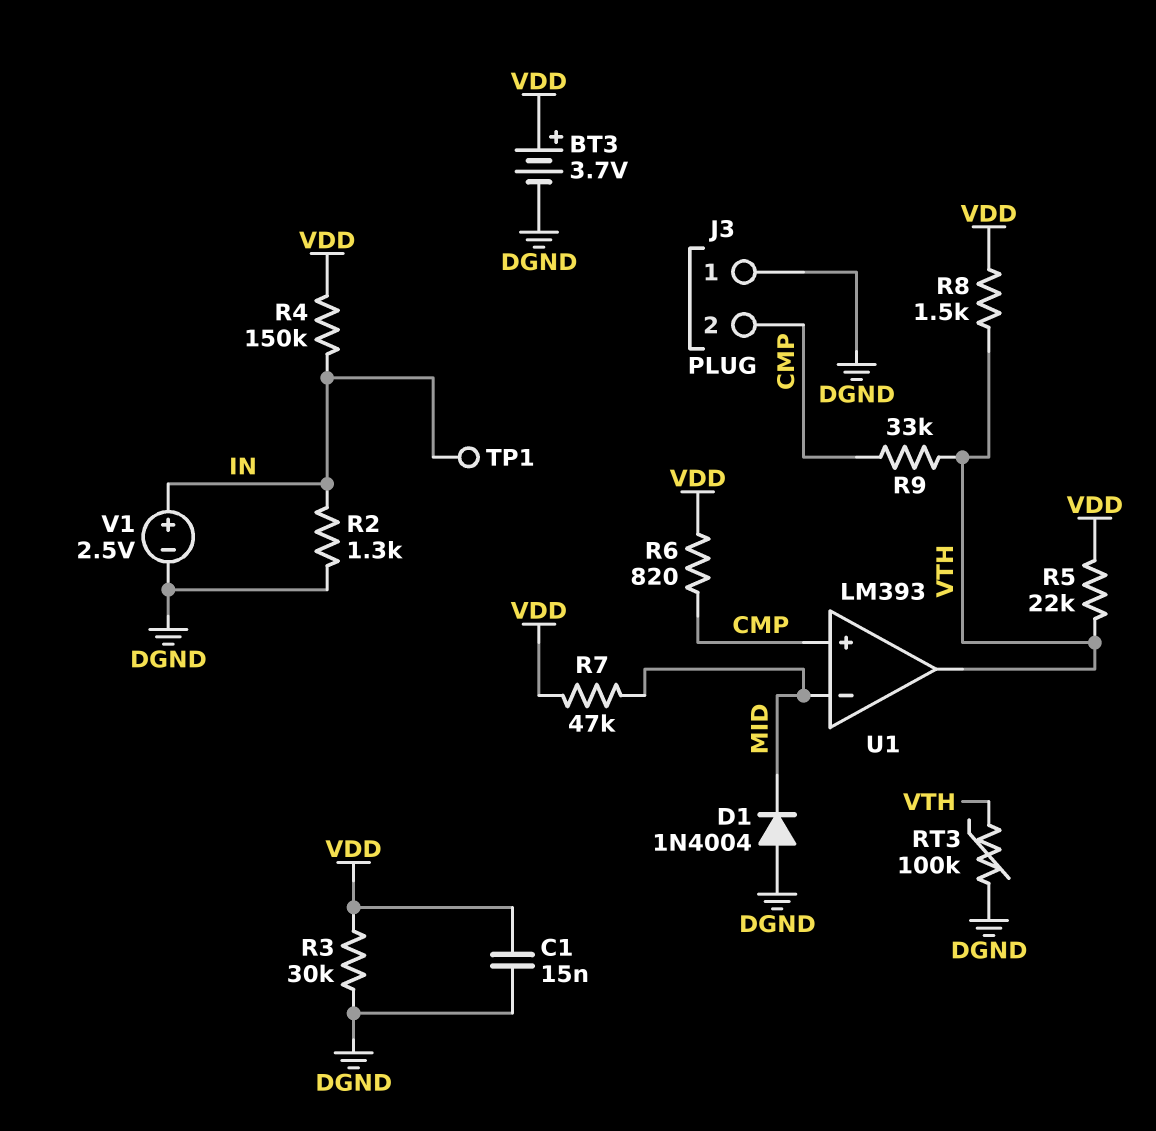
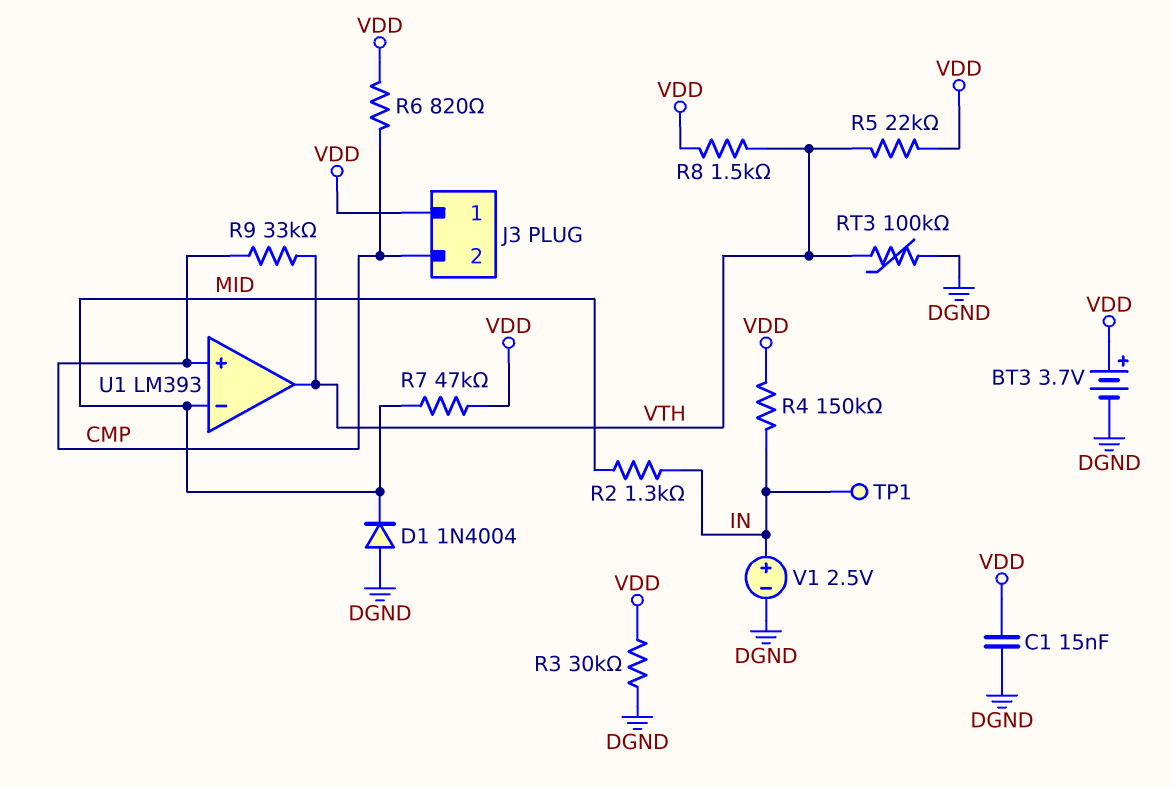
J3 pin 1: DGND -> VDD
R2: 1.3k (DGND, IN) -> 1.3k (IN, MID)

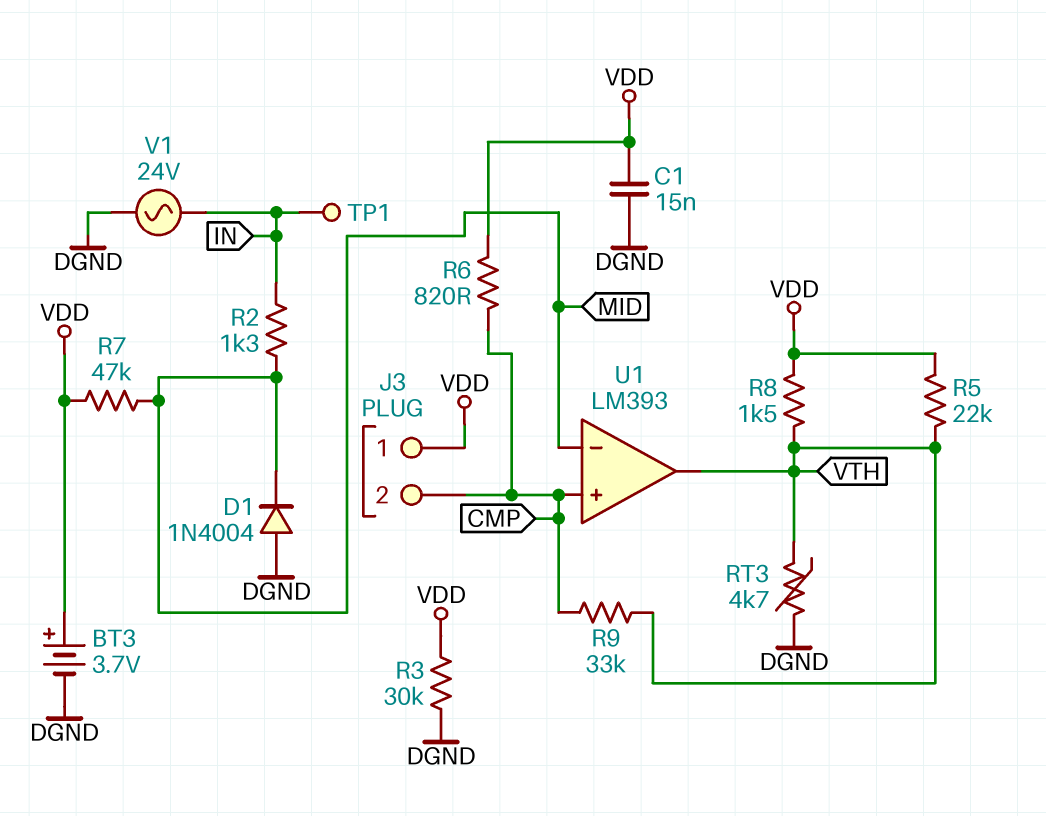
R4: 150k (IN, VDD) -> none
RT3: 100k (DGND, VTH) -> 4.7k (DGND, VTH)
V1: 2.5V (plus IN, minus DGND) -> AC 24V (DGND, IN)

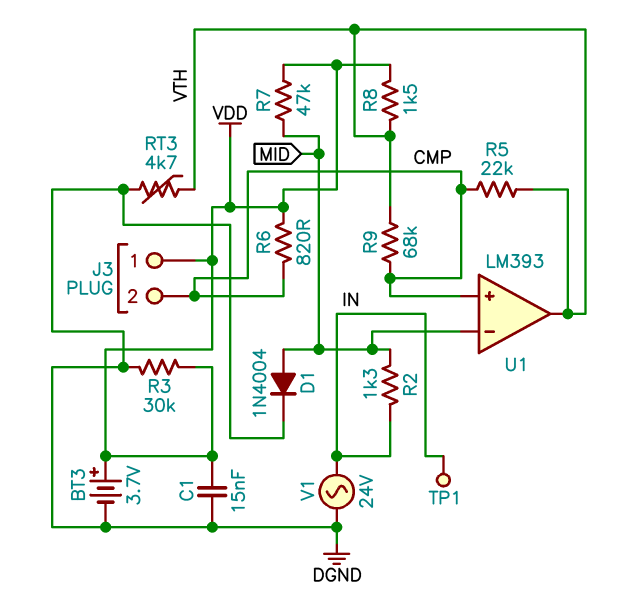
D1: diode 1N4004 (A DGND, K MID) -> diode 1N4004 (A MID, K DGND)
R5: 22k (VDD, VTH) -> 22k (CMP, VTH)
R9: 33k (CMP, VTH) -> 68k (CMP, VTH)

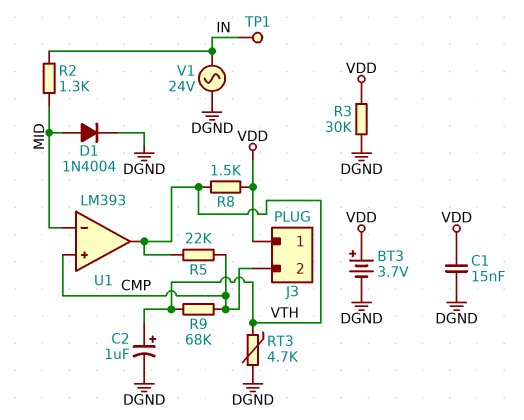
C2: none -> 1uF (plus VTH, minus DGND)
R6: 820 (CMP, VDD) -> none
R7: 47k (MID, VDD) -> none

